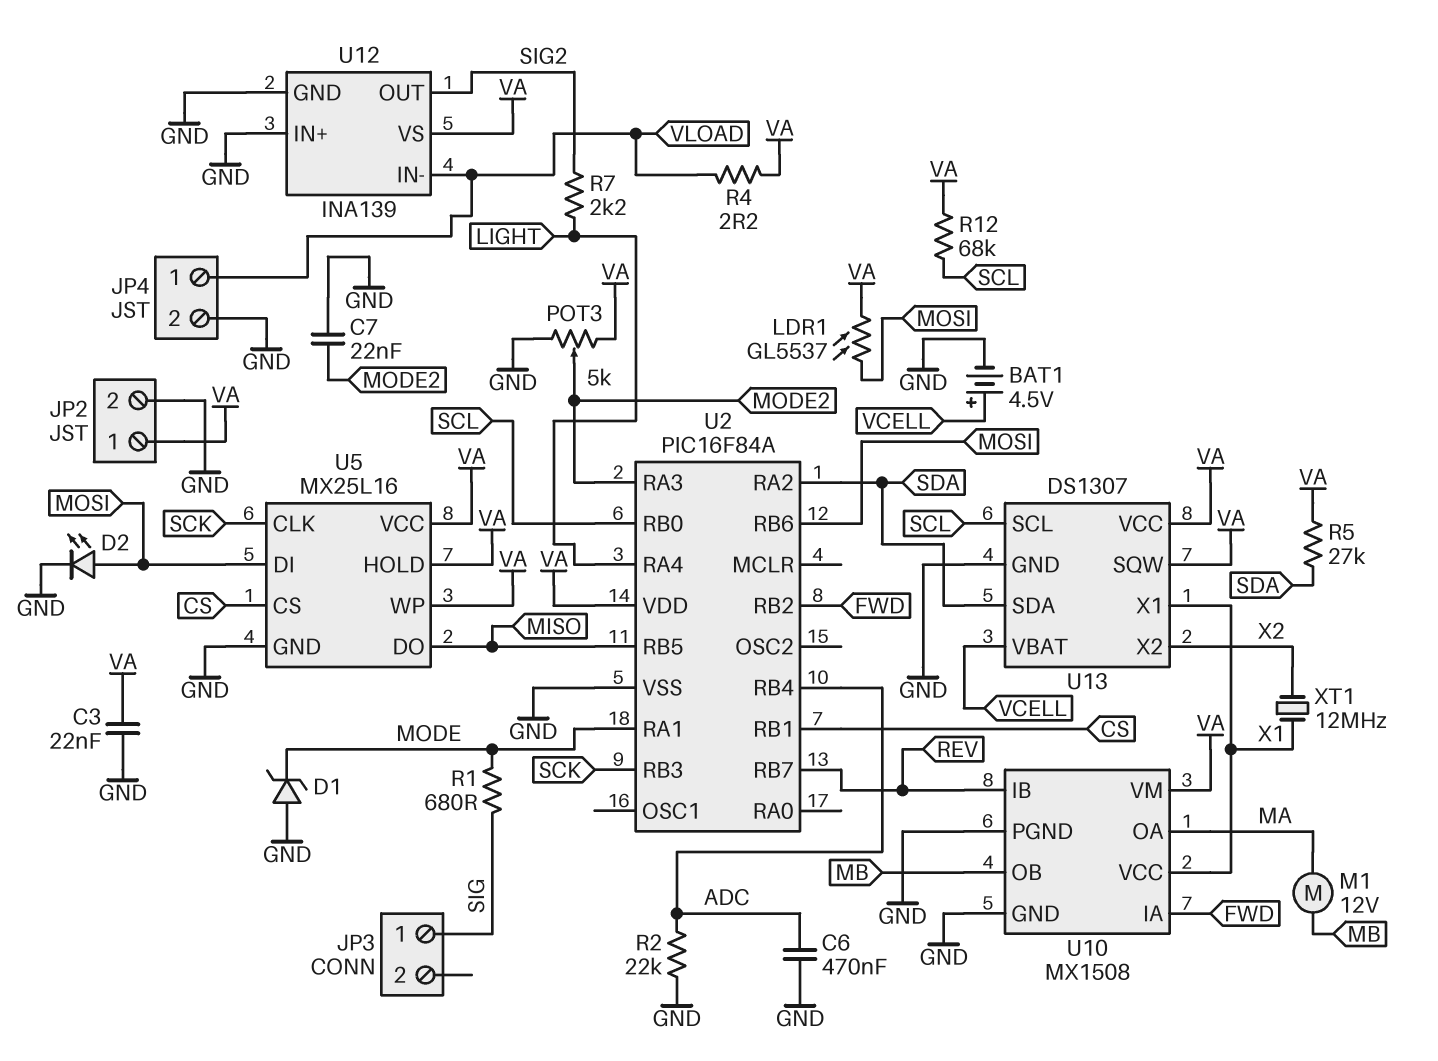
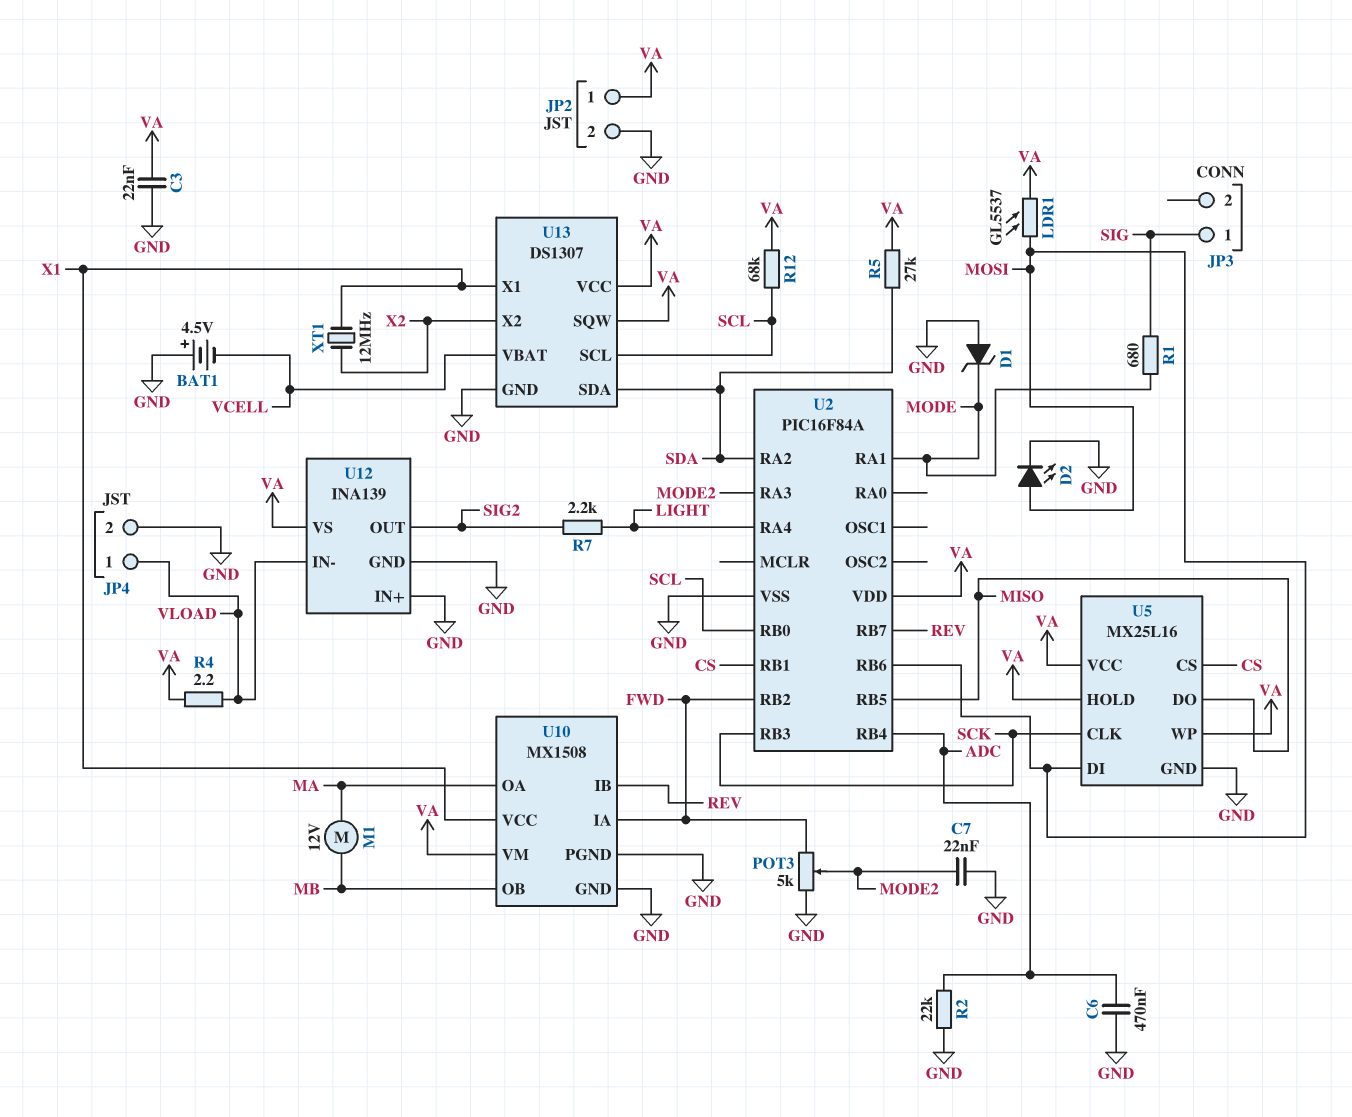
BAT1: 4.5V (plus VCELL, minus GND) -> 4.5V (plus GND, minus VCELL)
POT3: 5k (GND, VA, wiper MODE2) -> 5k (FWD, GND, wiper MODE2)

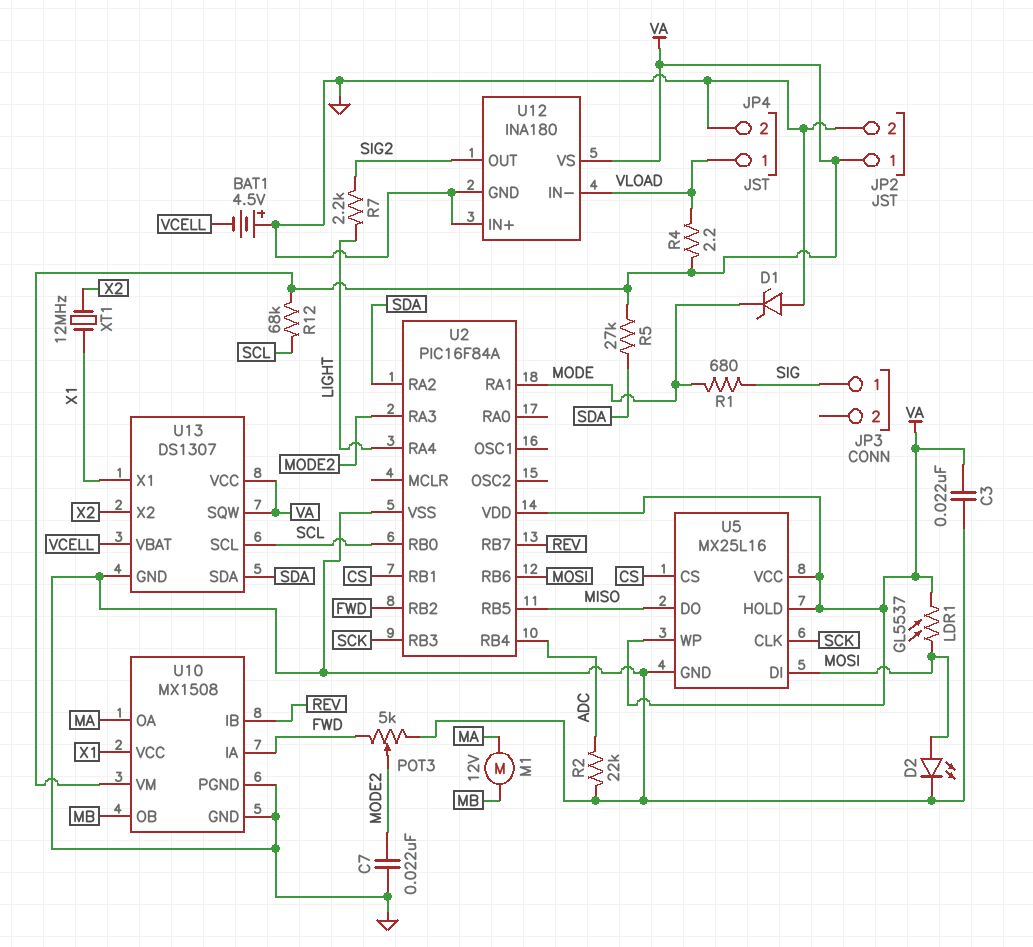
C6: 470nF (ADC, GND) -> none
U12: INA139 -> INA180

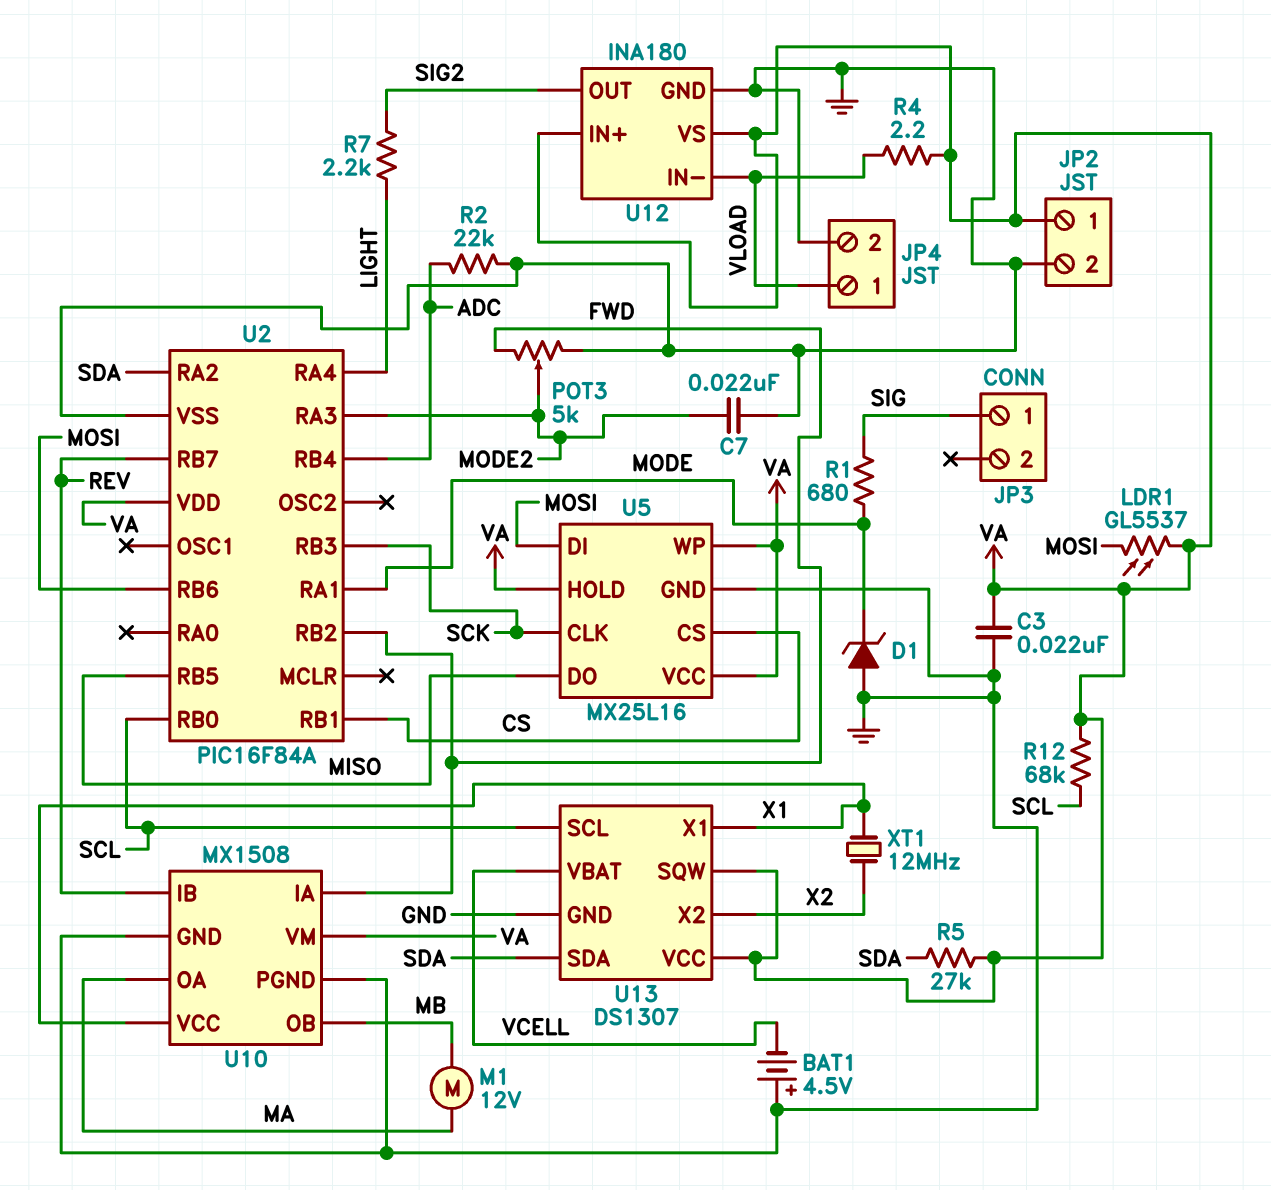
D2: LED (A MOSI, K GND) -> none
U12 pin IN+: GND -> VA

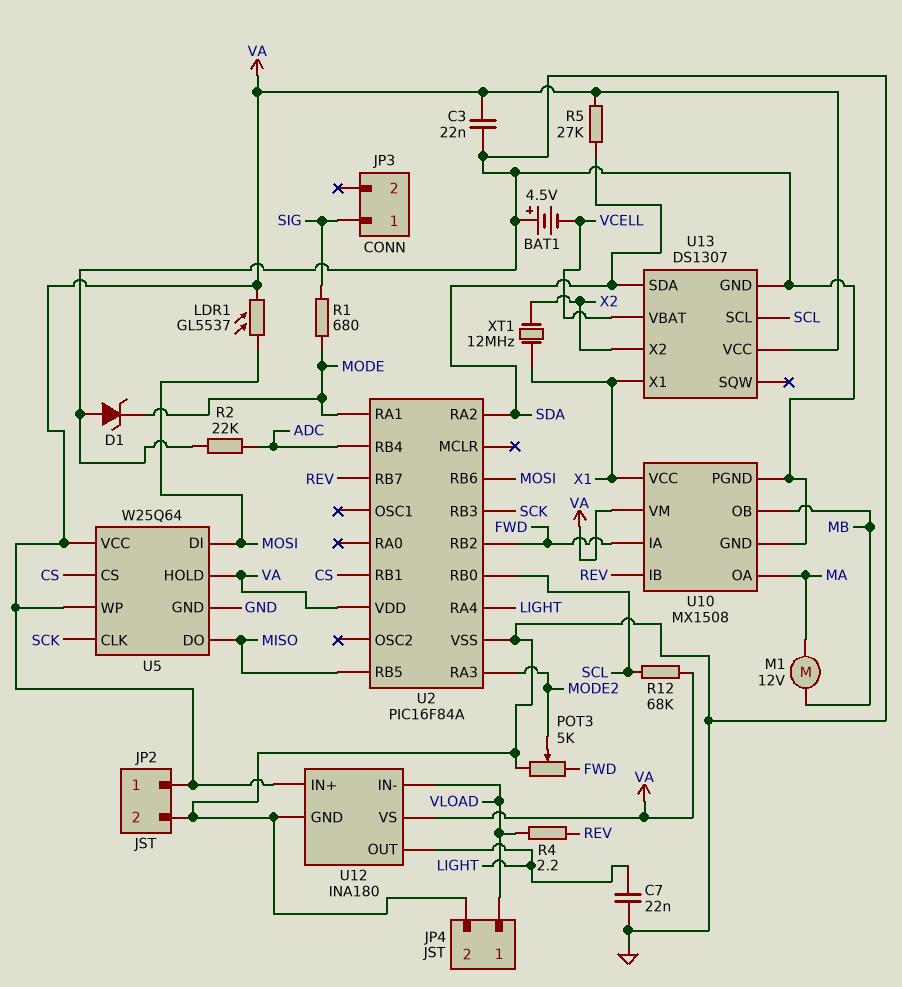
C7: 22nF (GND, MODE2) -> 22nF (GND, LIGHT)
R4: 2.2 (VA, VLOAD) -> 2.2 (REV, VLOAD)
R7: 2.2k (LIGHT, SIG2) -> none
U5: MX25L16 -> W25Q64
U12 pin OUT: SIG2 -> LIGHT
U13 pin SQW: VA -> none

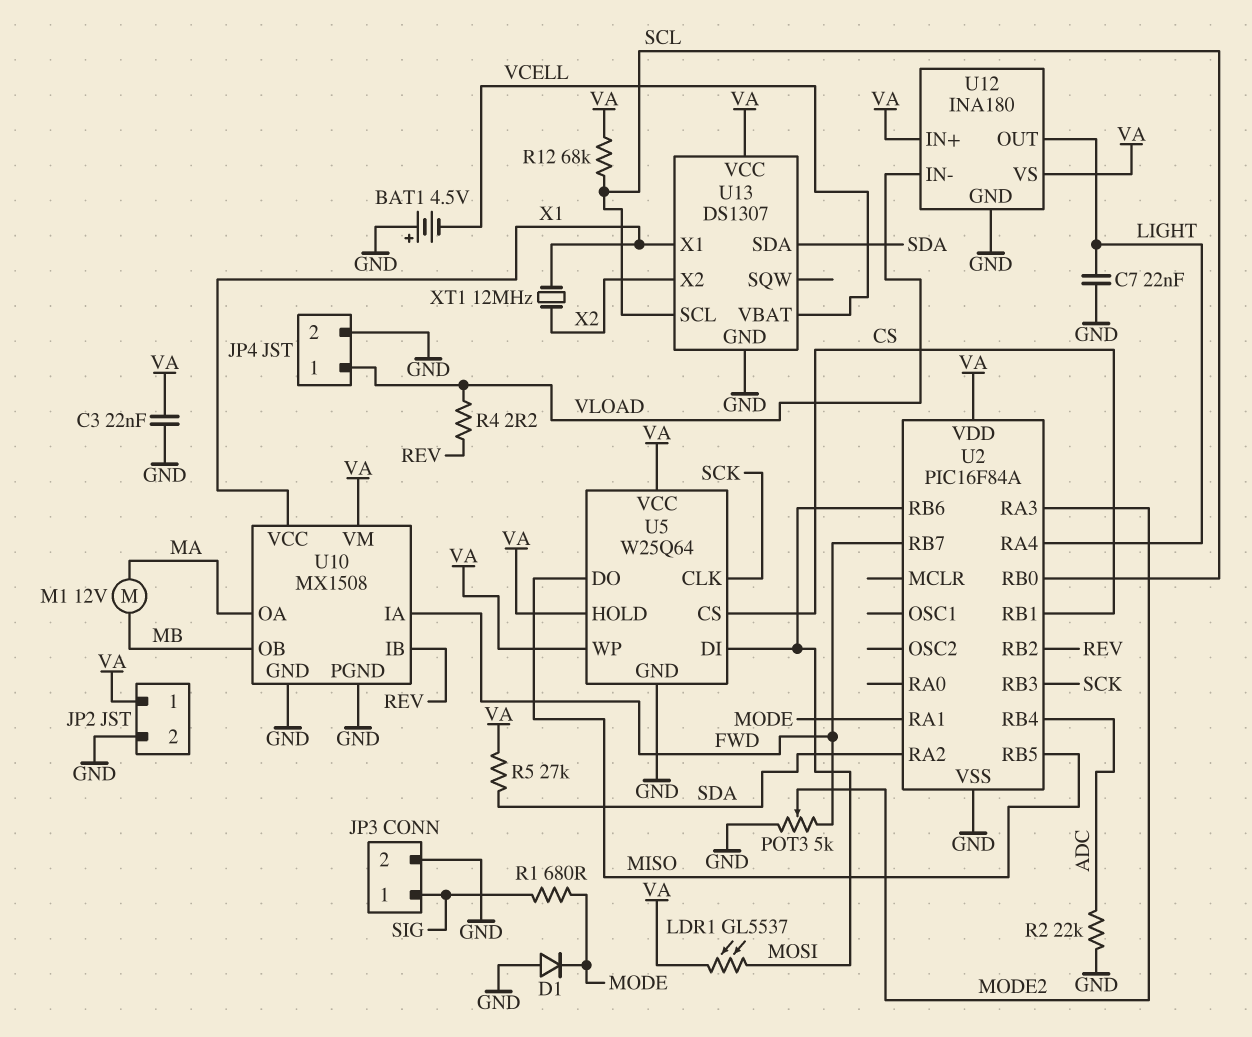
D1: zener (A GND, K MODE) -> diode (A GND, K MODE)
JP3 pin 2: none -> GND
U2 pin RB2: FWD -> REV
U2 pin RB7: REV -> FWD

